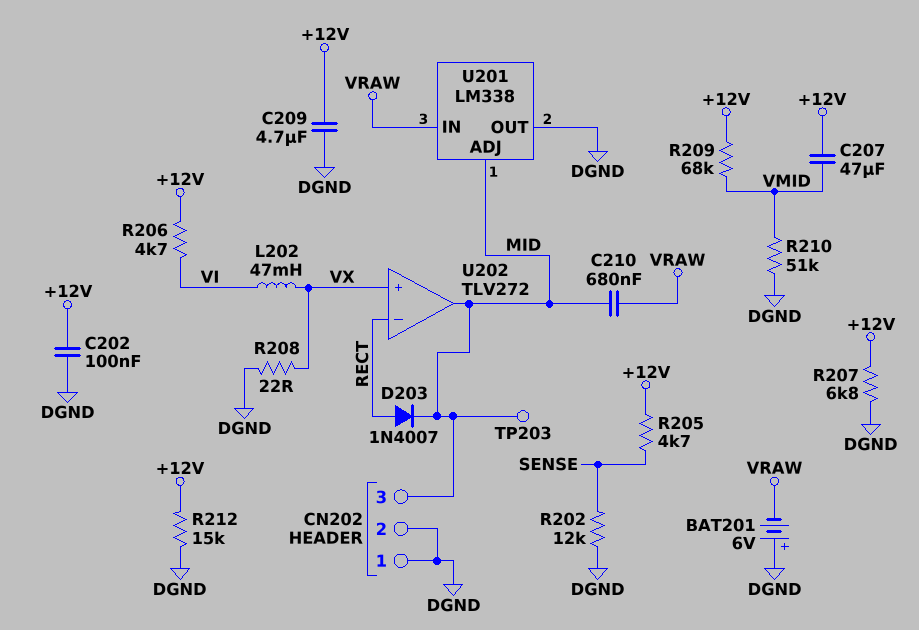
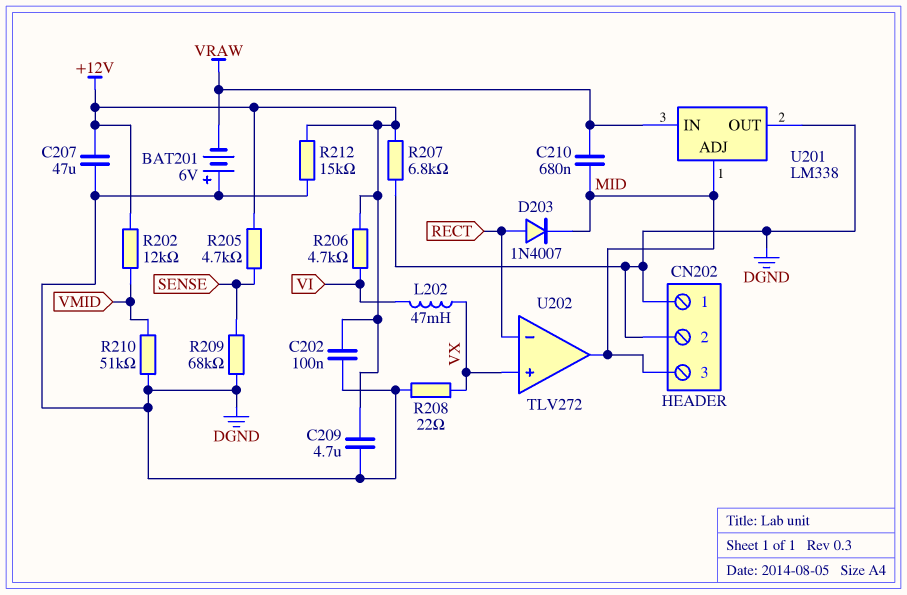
C207: 47uF (+12V, VMID) -> 47uF (+12V, DGND)
R202: 12k (DGND, SENSE) -> 12k (+12V, VMID)
R209: 68k (+12V, VMID) -> 68k (DGND, SENSE)
TP203: test point (MID) -> none

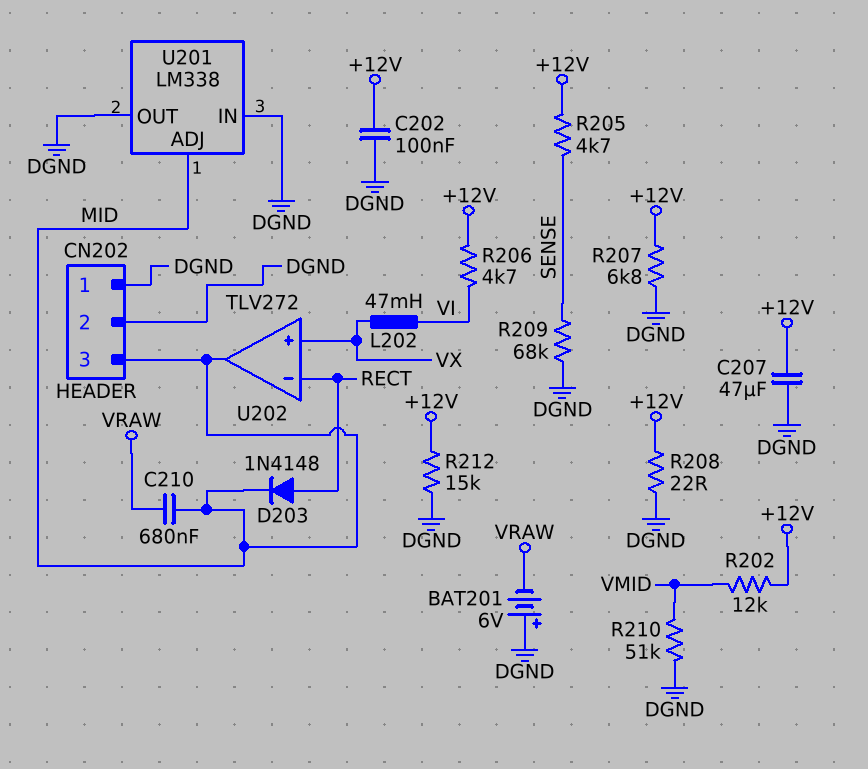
C209: 4.7uF (+12V, DGND) -> none
D203: diode 1N4007 (A RECT, K MID) -> diode 1N4148 (A RECT, K MID)
R208: 22 (DGND, VX) -> 22 (+12V, DGND)
U201 pin IN: VRAW -> DGND

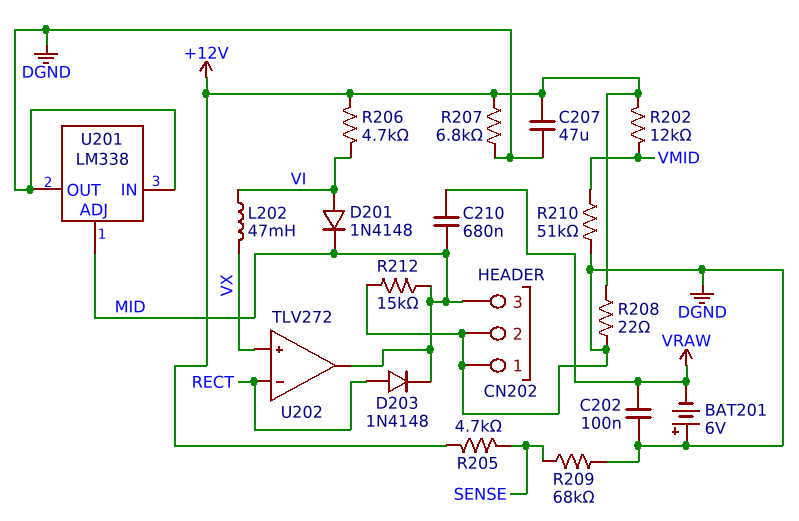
C202: 100nF (+12V, DGND) -> 100nF (DGND, VRAW)
D201: none -> diode 1N4148 (A VI, K MID)
R212: 15k (+12V, DGND) -> 15k (DGND, MID)

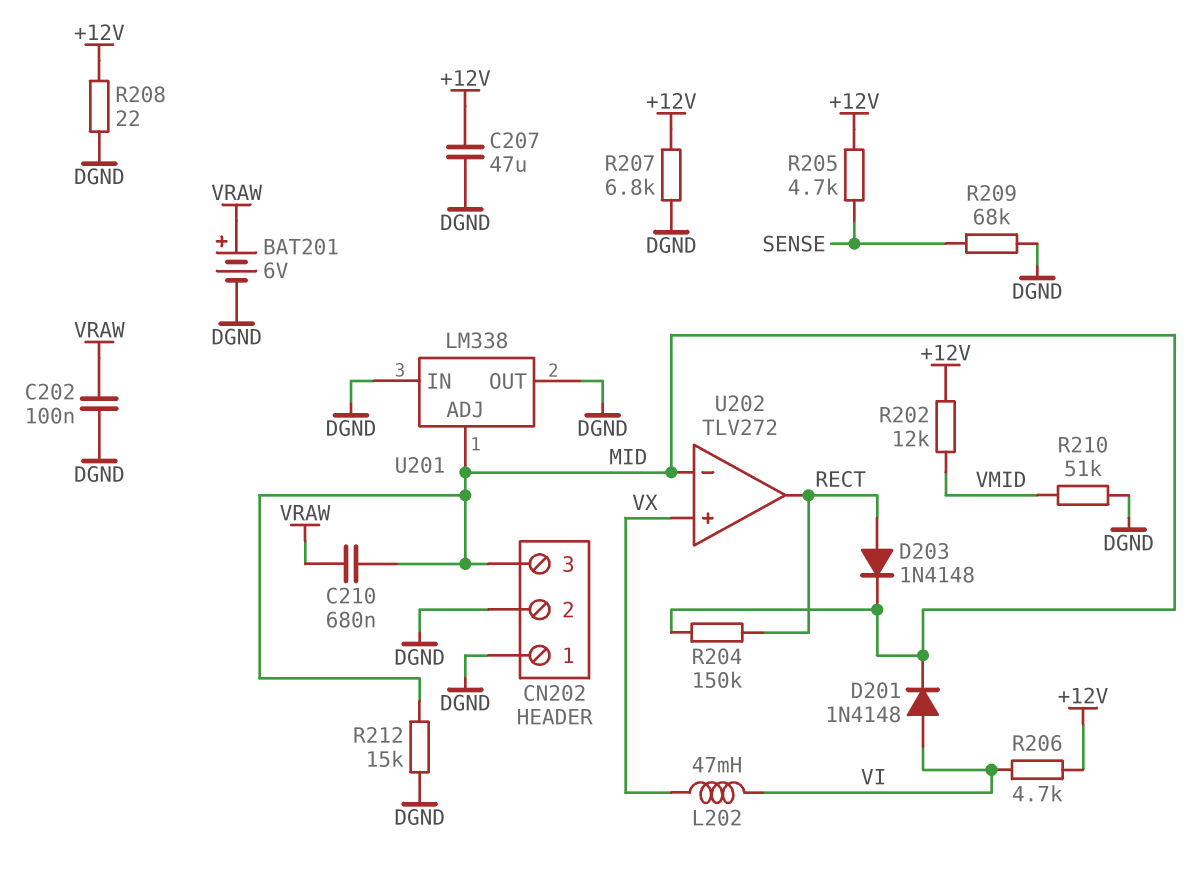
BAT201: 6V (plus DGND, minus VRAW) -> 6V (plus VRAW, minus DGND)
R204: none -> 150k (MID, RECT)
U202 pin in-: RECT -> MID
U202 pin out: MID -> RECT

